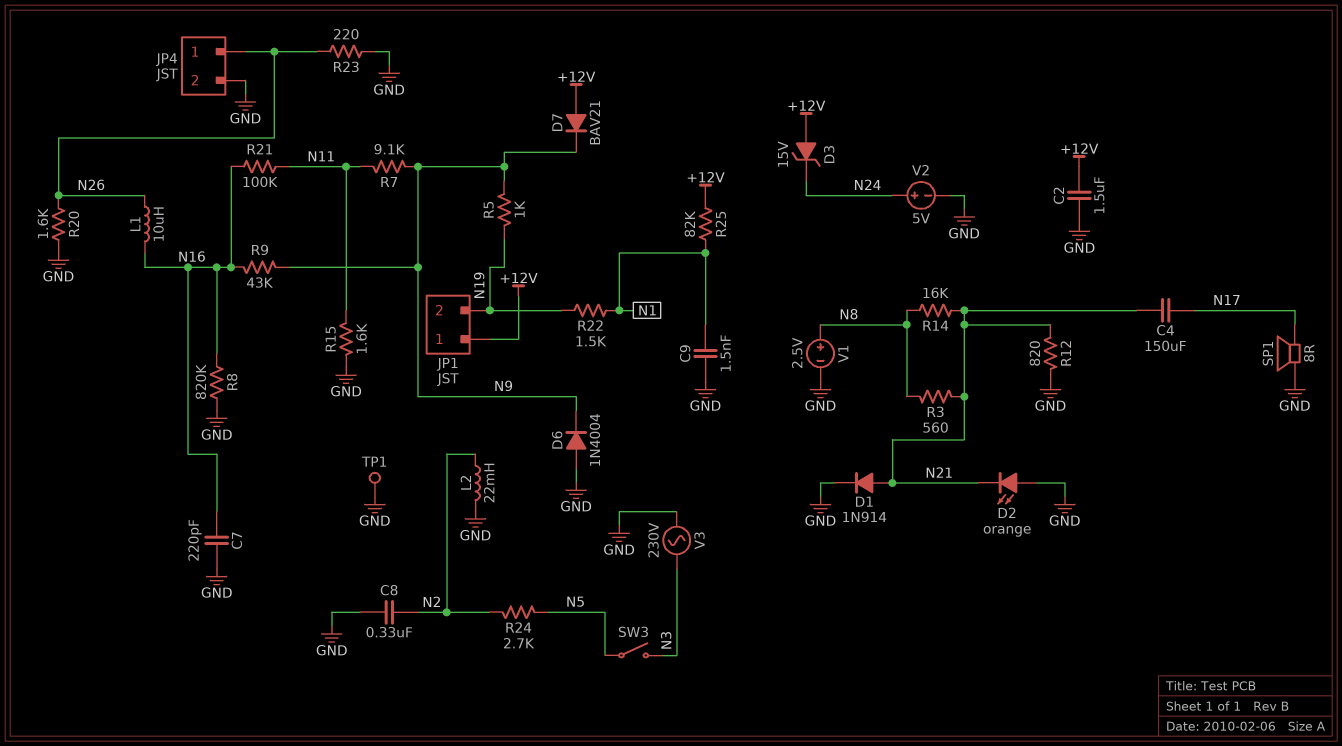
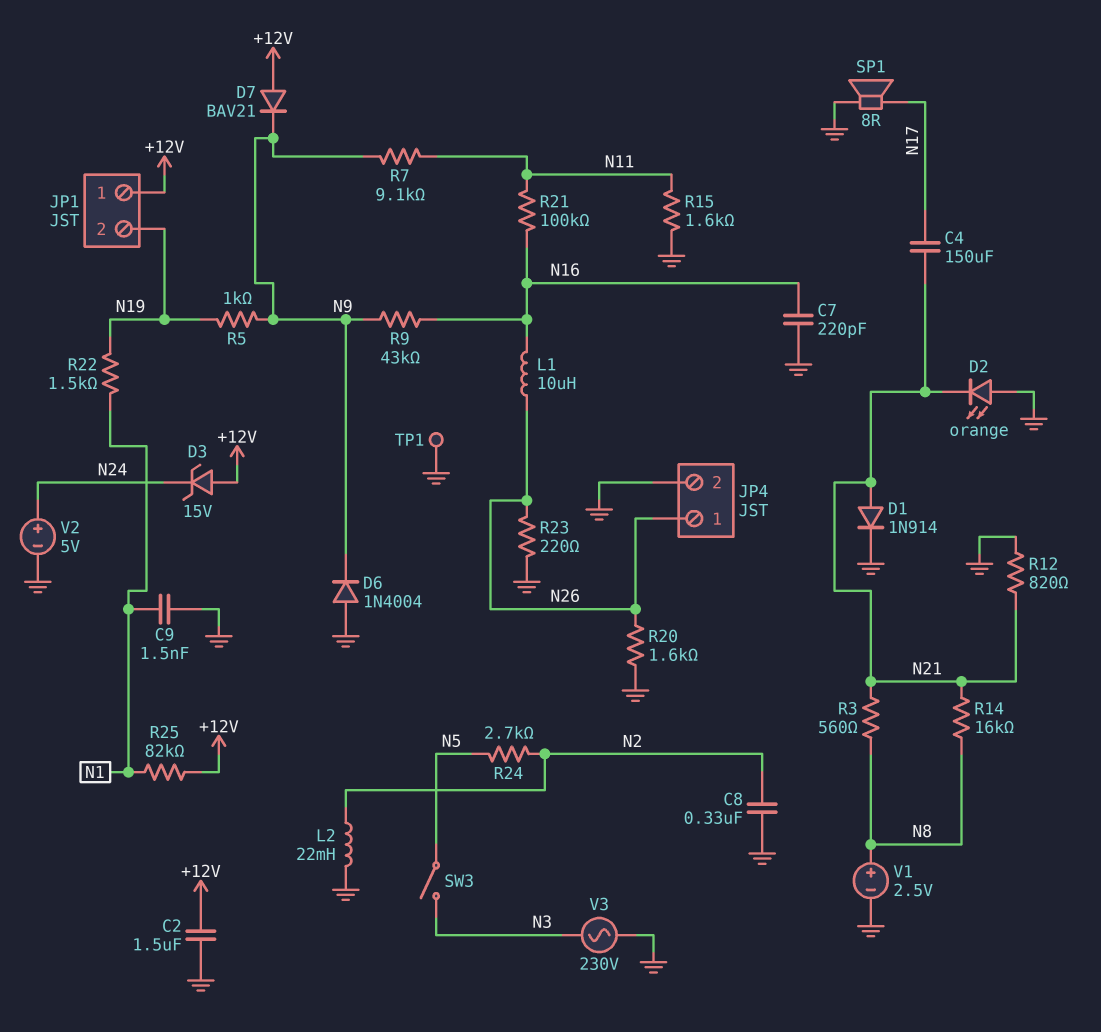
R8: 820k (GND, N16) -> none

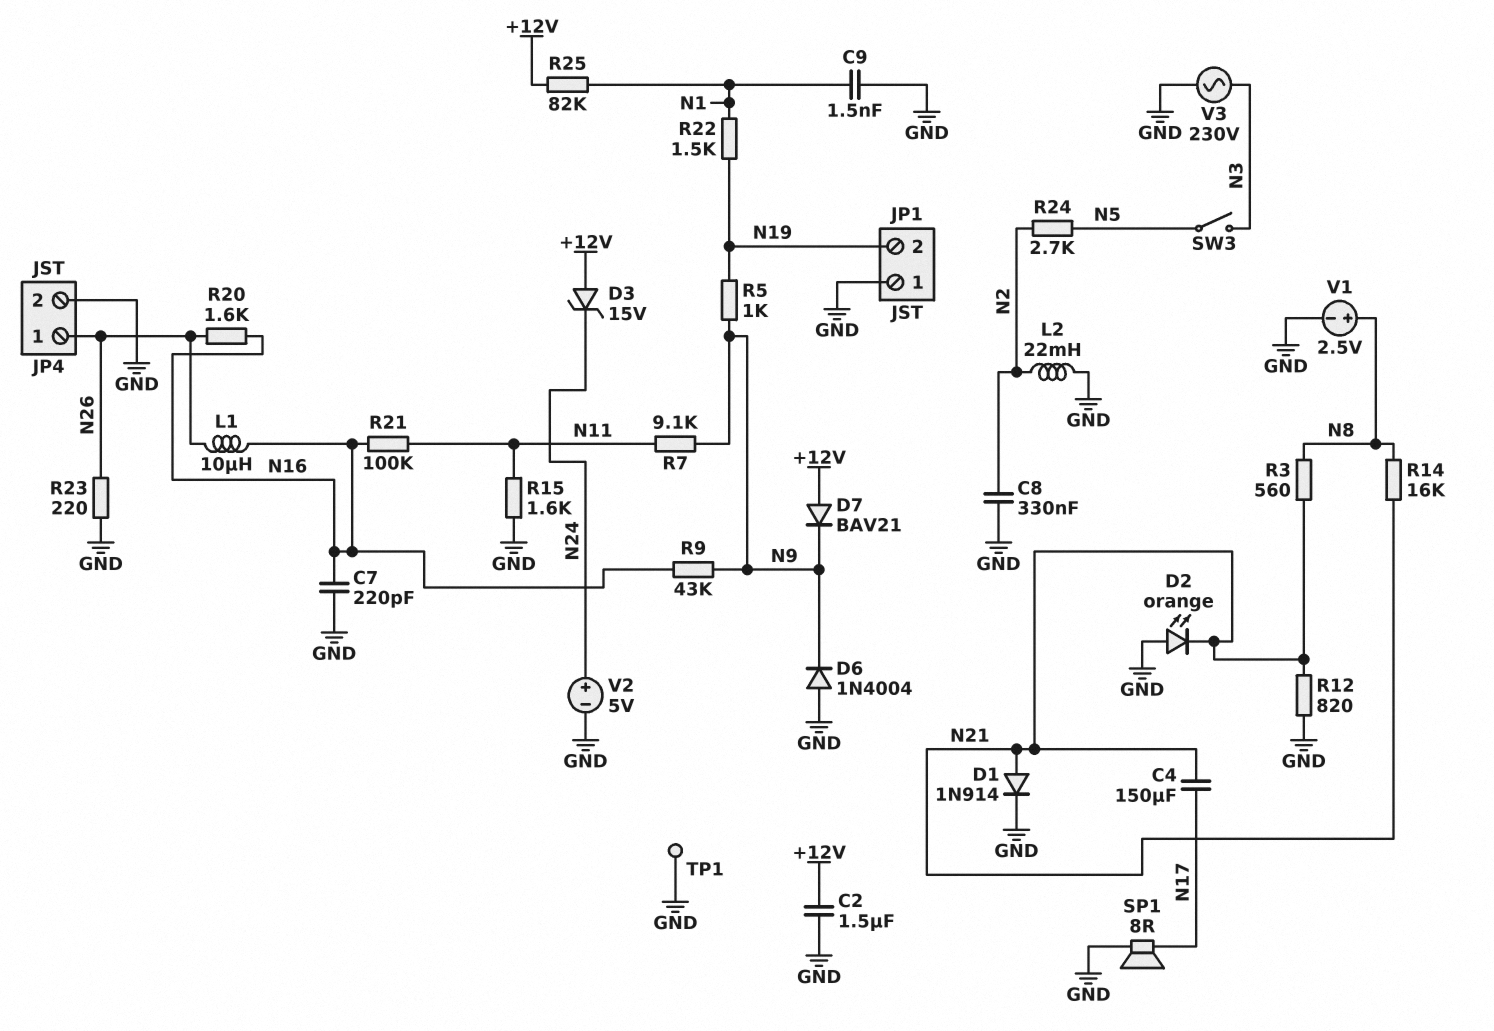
JP1 pin 1: +12V -> GND
R20: 1.6k (GND, N26) -> 1.6k (N16, N26)

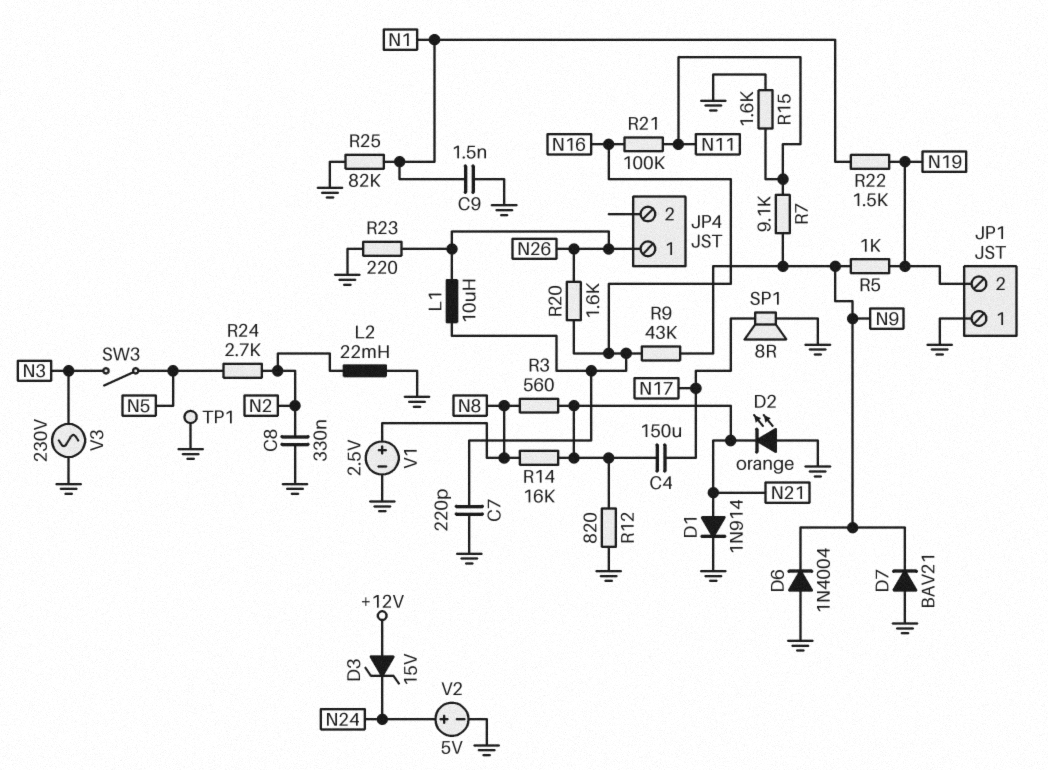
C2: 1.5uF (+12V, GND) -> none
D7: diode BAV21 (A +12V, K N9) -> diode BAV21 (A GND, K N9)
JP4 pin 2: GND -> none
R25: 82k (+12V, N1) -> 82k (GND, N1)

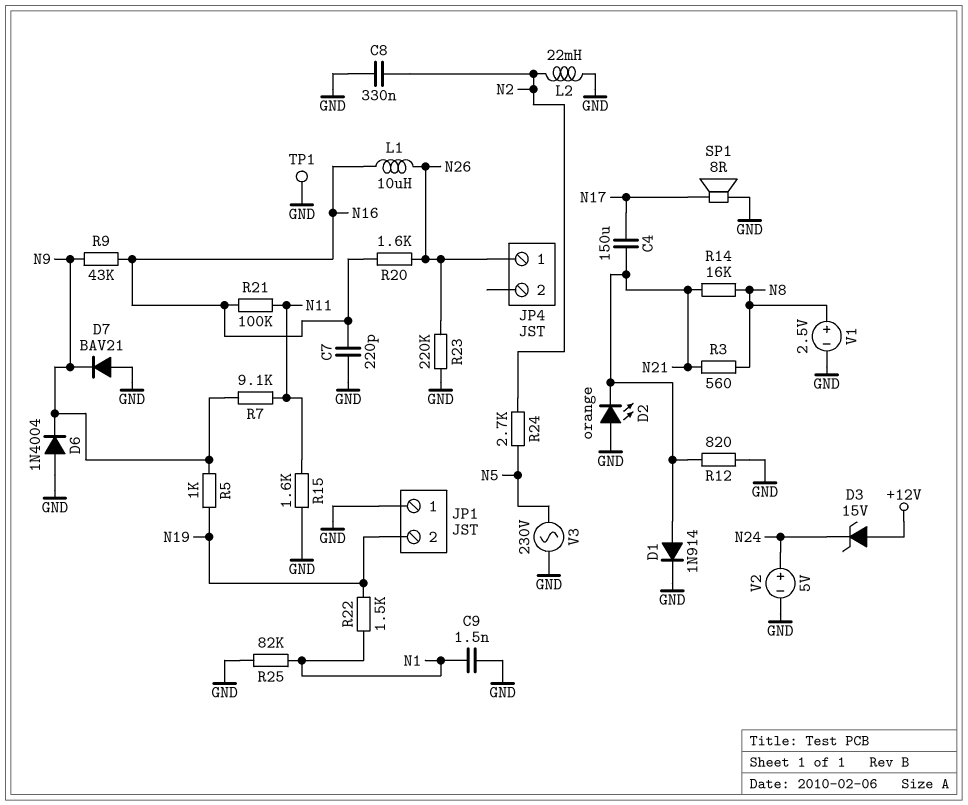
R23: 220 (GND, N26) -> 220k (GND, N26)
SW3: switch (N3, N5) -> none
V3: AC 230V (GND, N3) -> AC 230V (GND, N5)

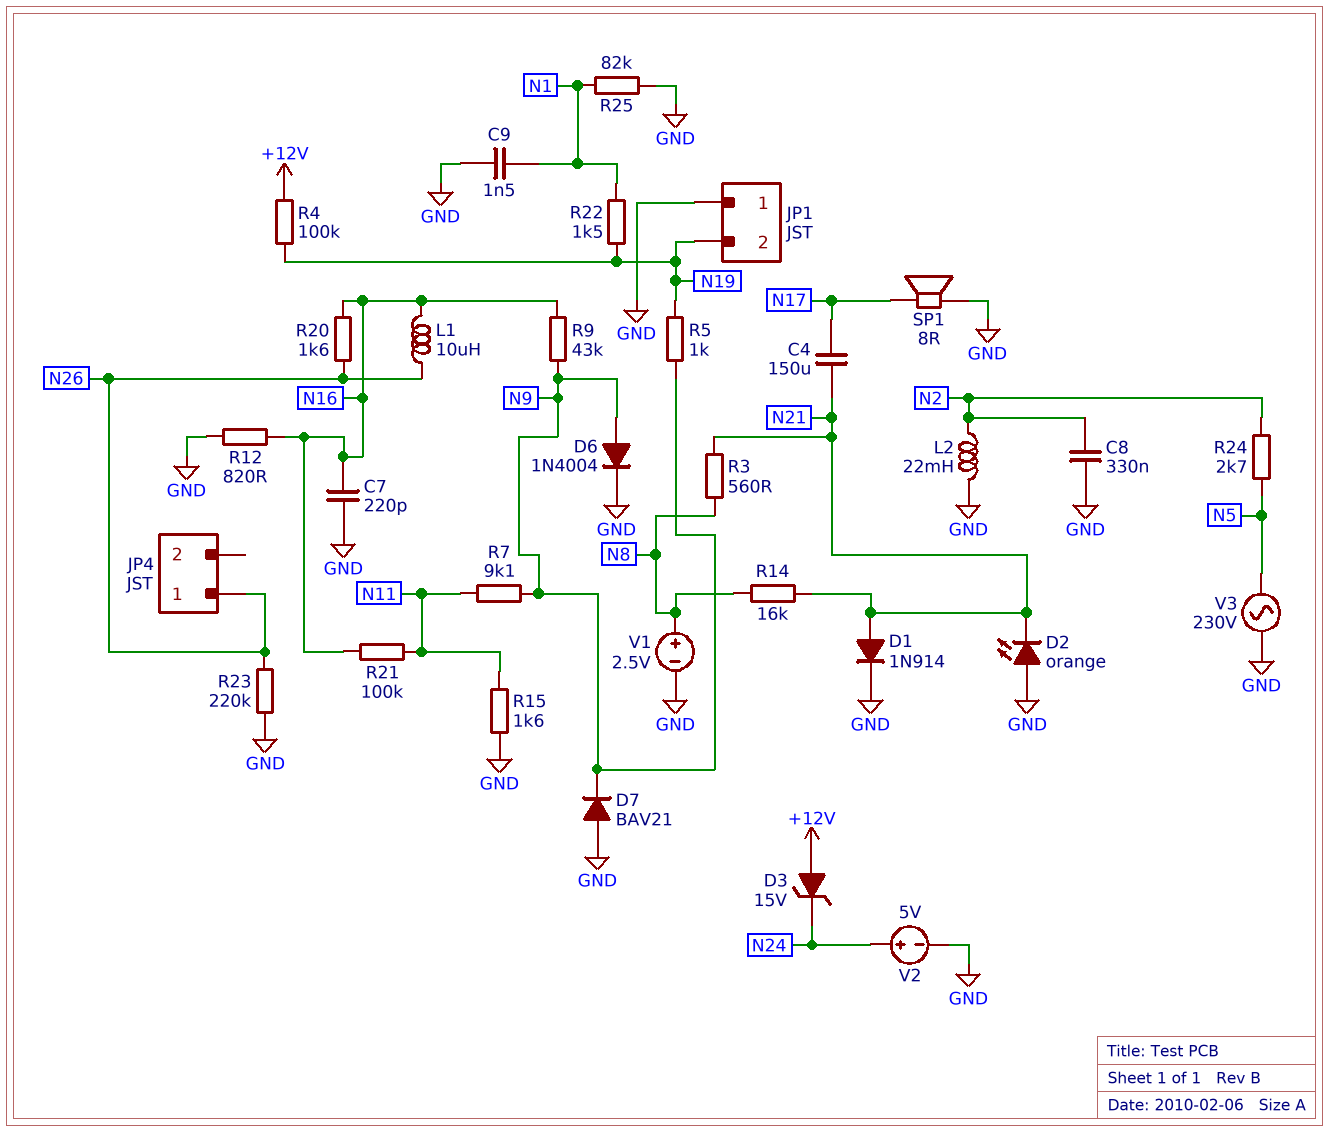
D6: diode 1N4004 (A GND, K N9) -> diode 1N4004 (A N9, K GND)
R4: none -> 100k (+12V, N19)
R12: 820 (GND, N21) -> 820 (GND, N16)
TP1: test point (GND) -> none

